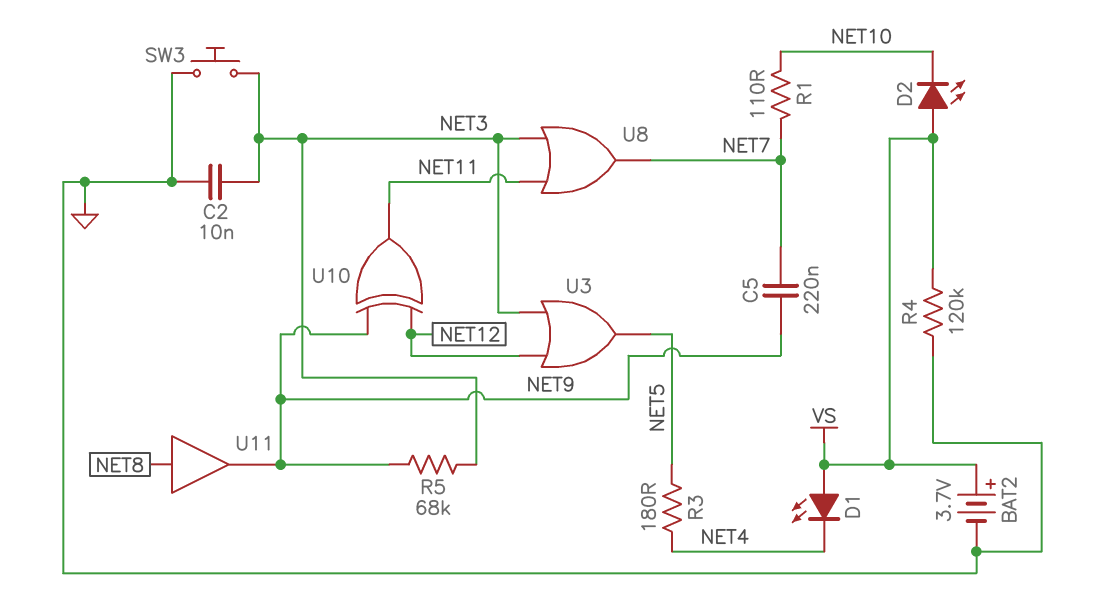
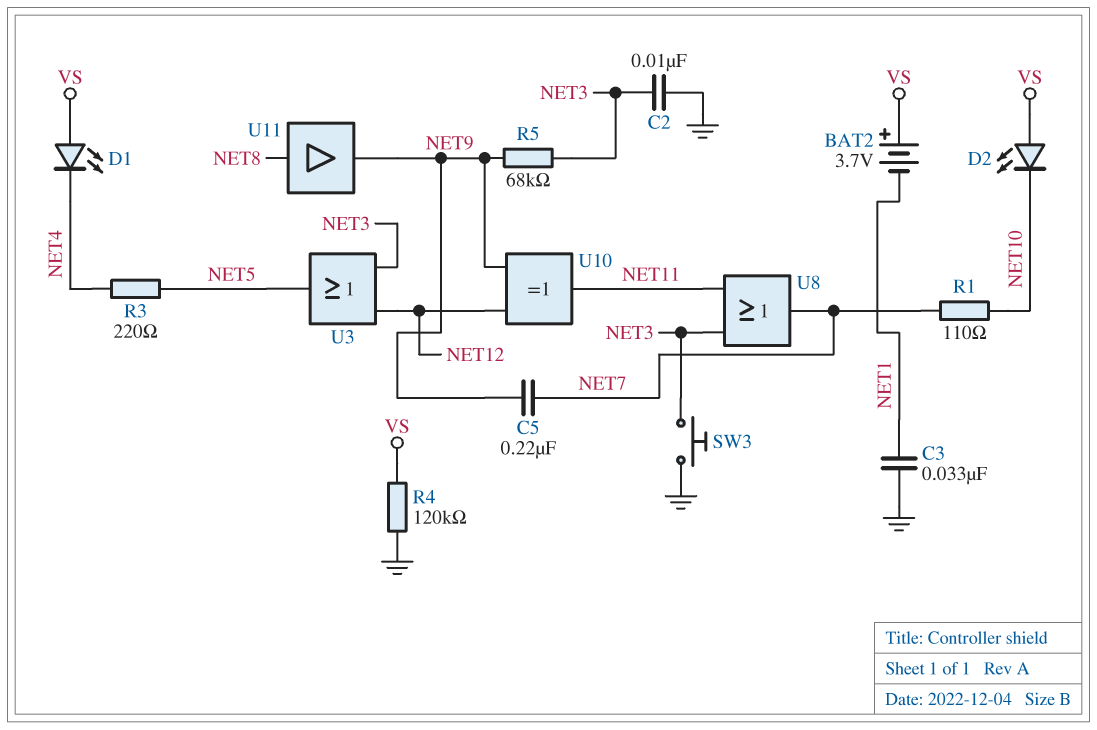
BAT2: 3.7V (plus VS, minus GND) -> 3.7V (plus VS, minus NET1)
C3: none -> 33nF (GND, NET1)
R3: 180 (NET4, NET5) -> 220 (NET4, NET5)

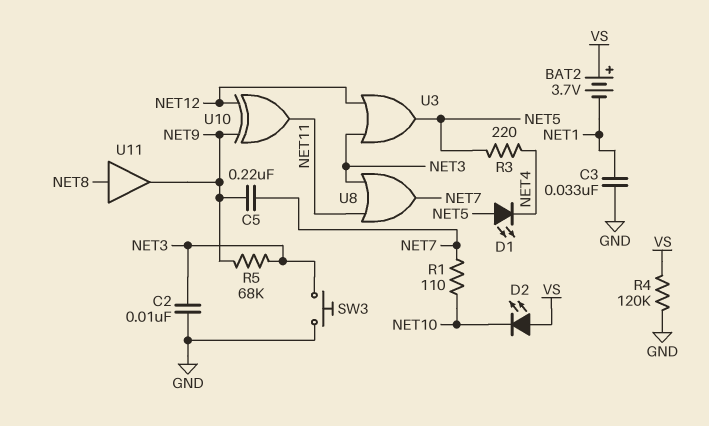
D1: LED (A VS, K NET4) -> LED (A NET5, K NET4)

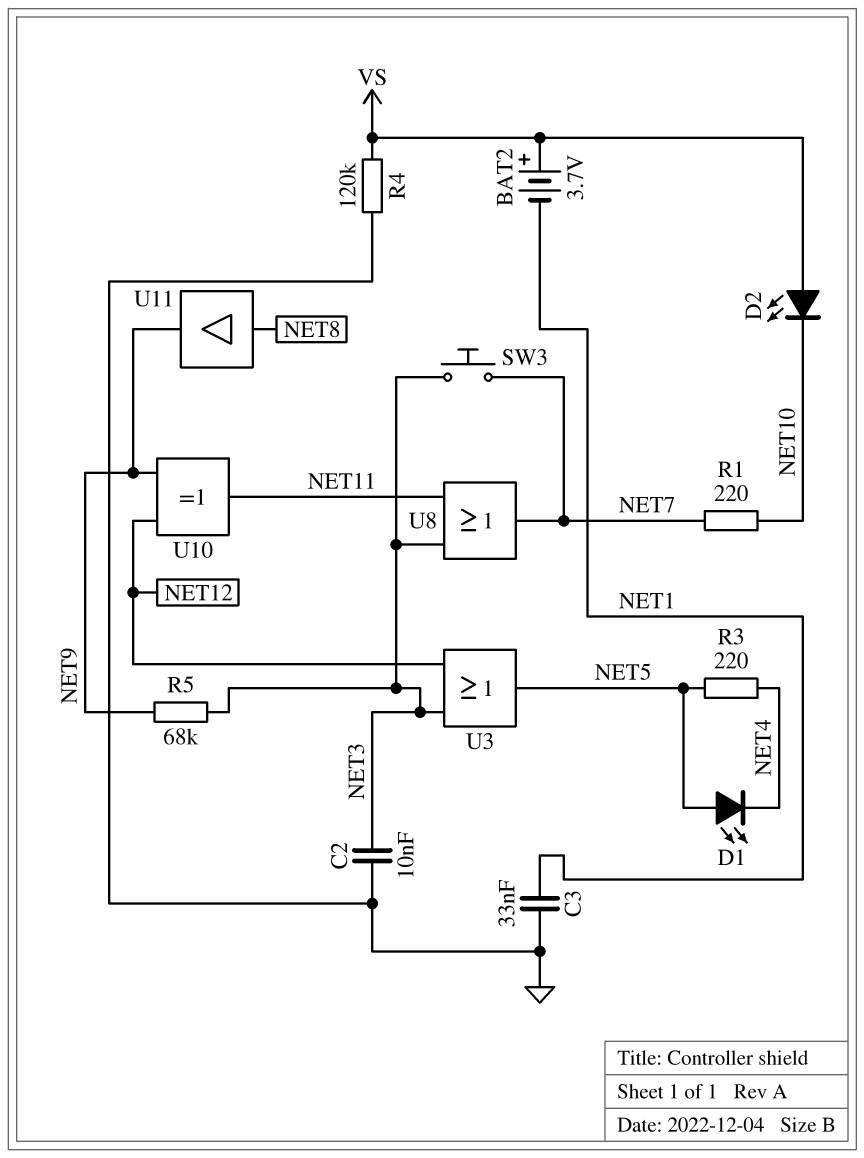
C5: 220nF (NET7, NET9) -> none
R1: 110 (NET7, NET10) -> 220 (NET7, NET10)
SW3: button (GND, NET3) -> button (NET3, NET7)

